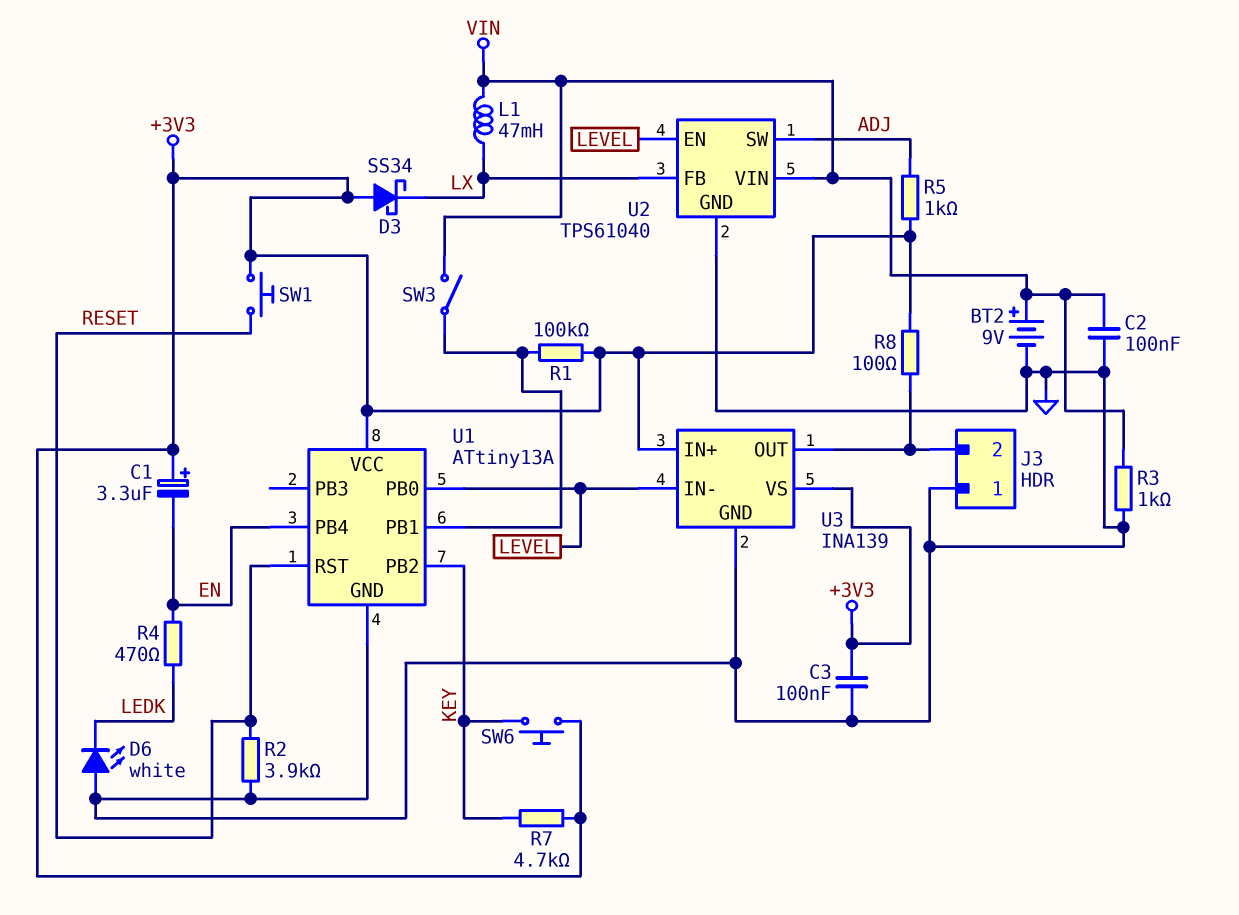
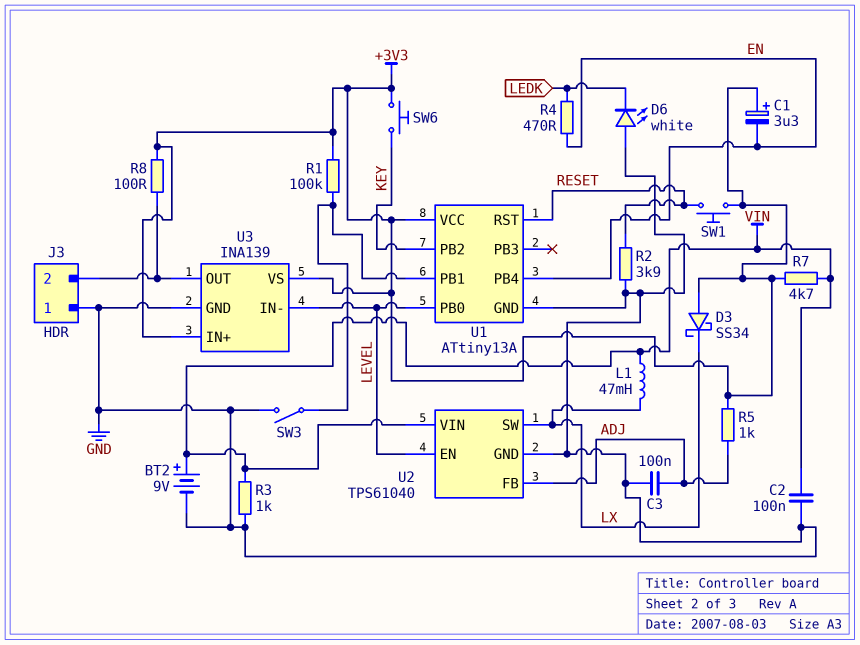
C3: 100nF (+3V3, GND) -> 100nF (ADJ, GND)
R7: 4.7k (+3V3, KEY) -> 4.7k (+3V3, VIN)
SW3: switch (U1/PB1, VIN) -> switch (GND, U1/PB1)
U2 pin FB: LX -> ADJ
U2 pin SW: ADJ -> LX

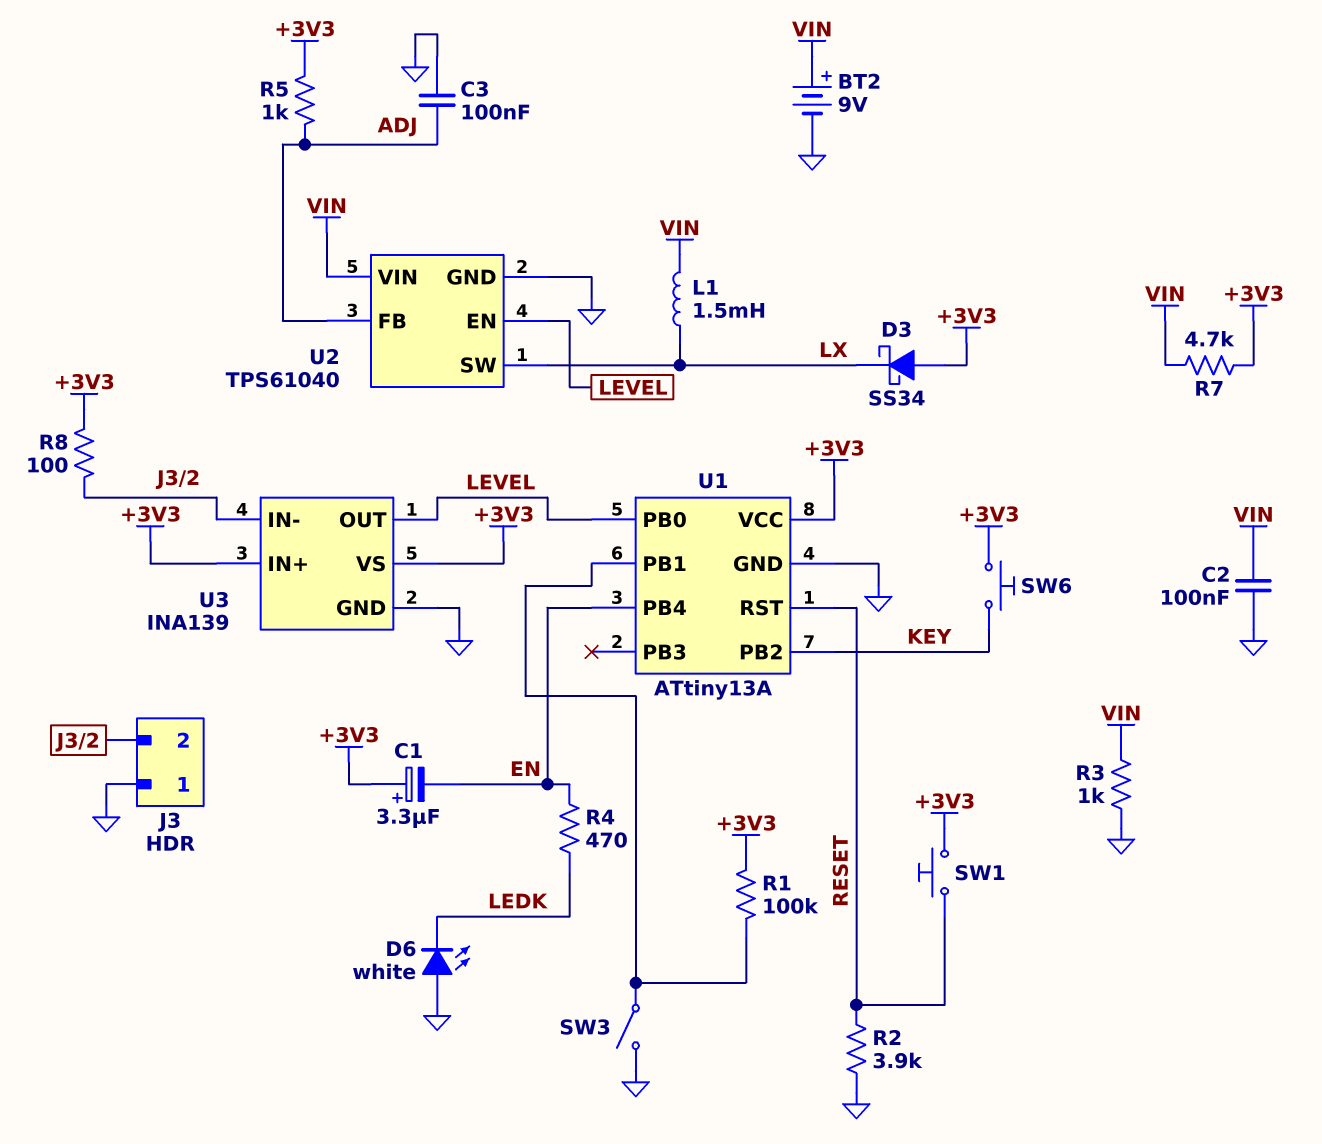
L1: 47mH (LX, VIN) -> 1.5mH (LX, VIN)
U3 pin IN-: LEVEL -> J3/2
U3 pin OUT: J3/2 -> LEVEL

